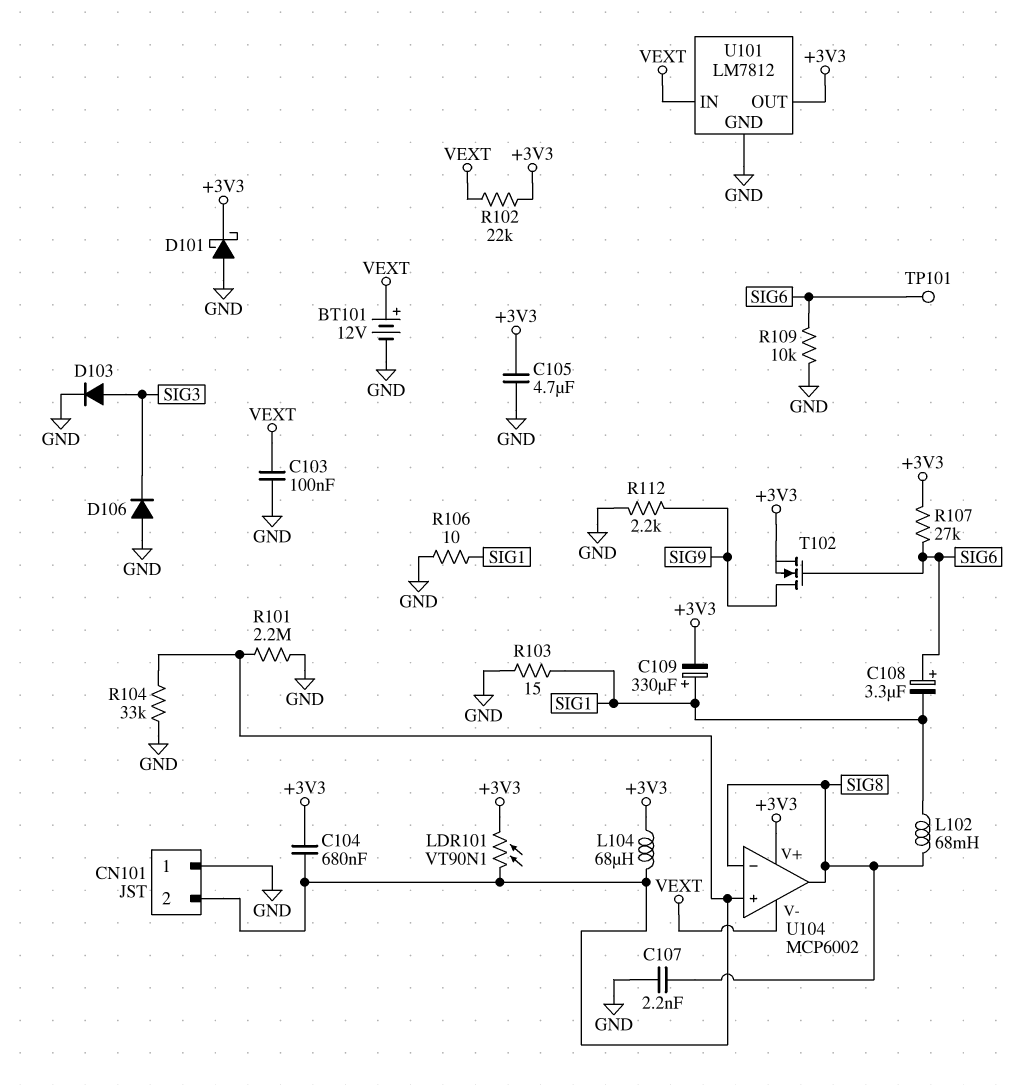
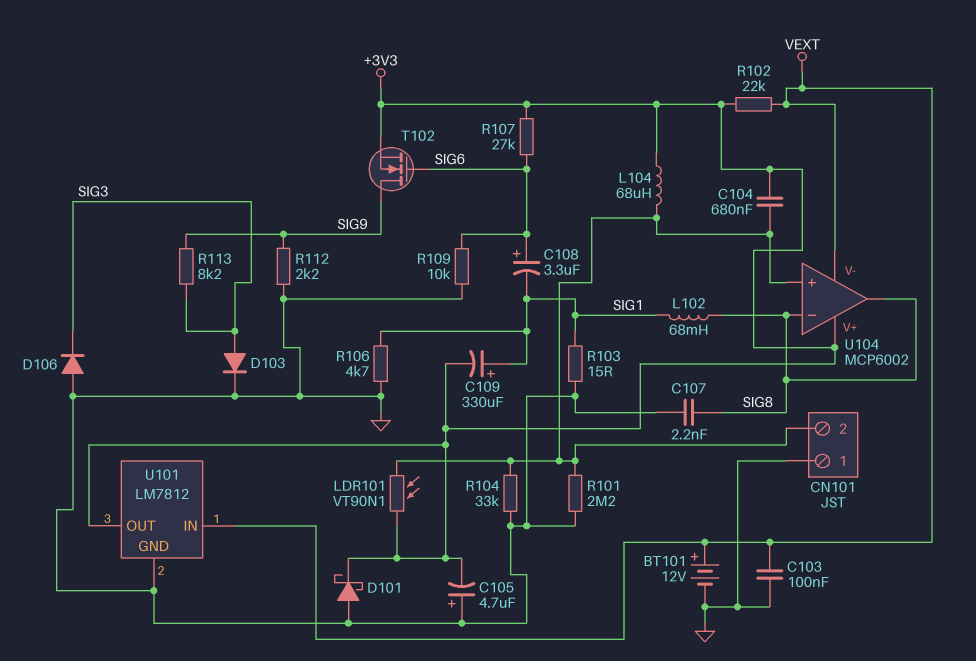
C105: 4.7uF (+3V3, GND) -> 4.7uF (plus GND, minus +3V3)
R106: 10 (GND, SIG1) -> 4.7k (GND, SIG1)
R113: none -> 8.2k (SIG3, SIG9)
TP101: test point (SIG6) -> none

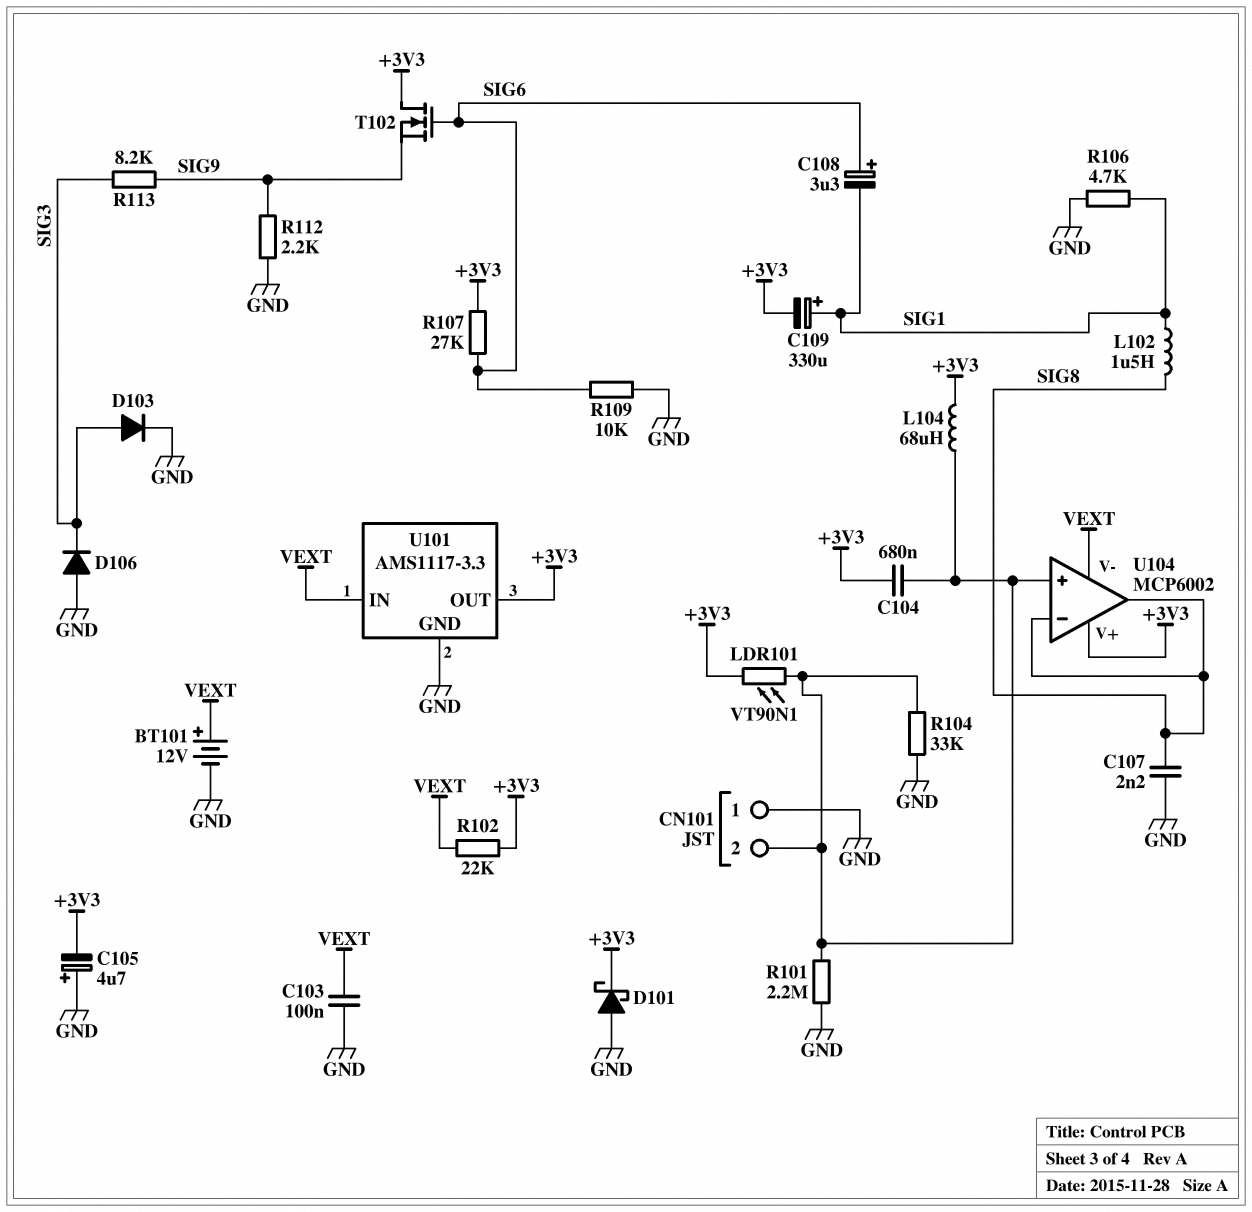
L102: 68mH (SIG1, SIG8) -> 1.5uH (SIG1, SIG8)
R103: 15 (GND, SIG1) -> none
T102: NMOS (G SIG6, D SIG9, S +3V3) -> NMOS (G SIG6, D +3V3, S SIG9)
U101: LM7812 -> AMS1117-3.3

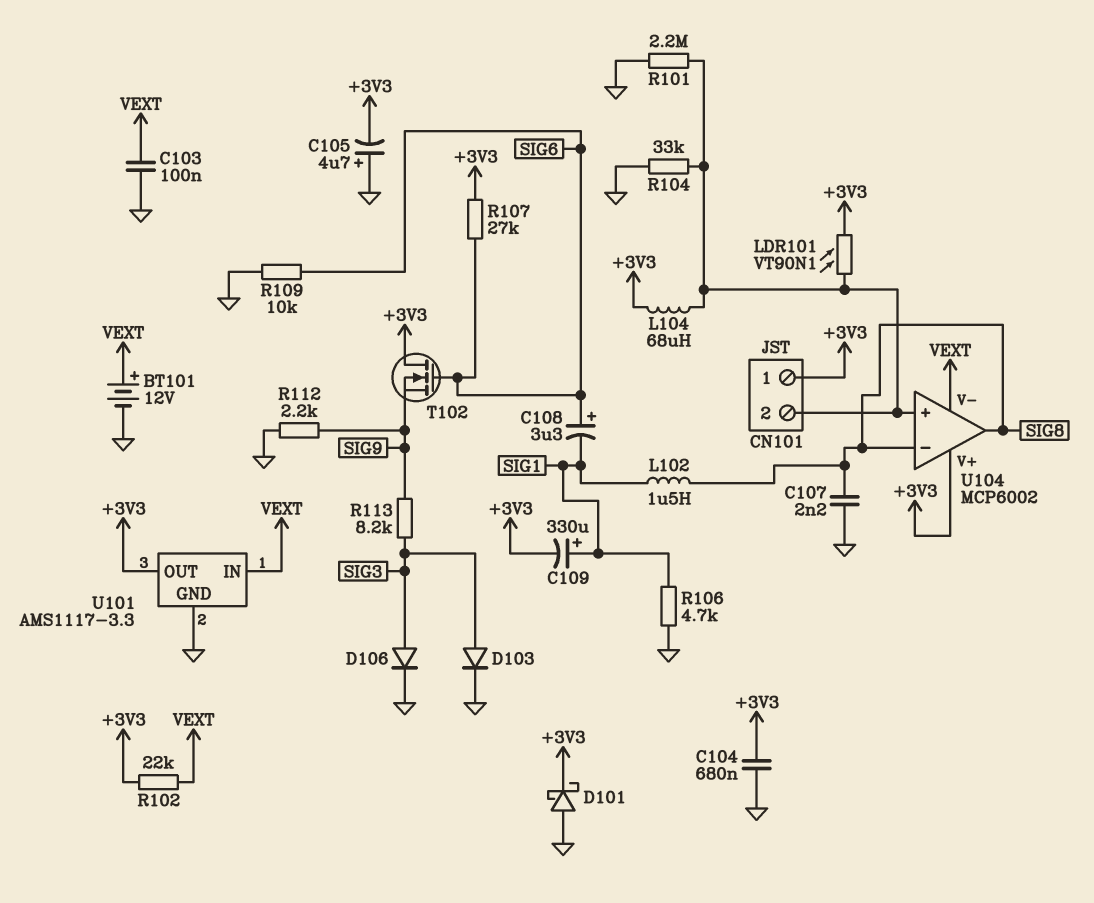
C104: 680nF (+3V3, CN101/2) -> 680nF (+3V3, GND)
CN101 pin 1: GND -> +3V3
D106: diode (A GND, K SIG3) -> diode (A SIG3, K GND)

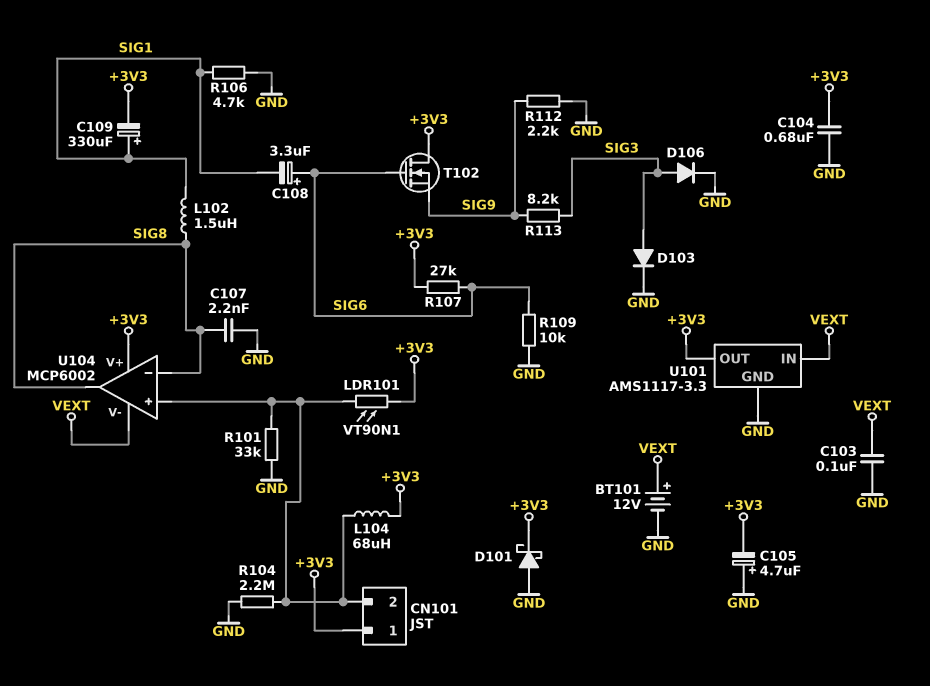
R101: 2.2M (CN101/2, GND) -> 33k (CN101/2, GND)
R102: 22k (+3V3, VEXT) -> none
R104: 33k (CN101/2, GND) -> 2.2M (CN101/2, GND)

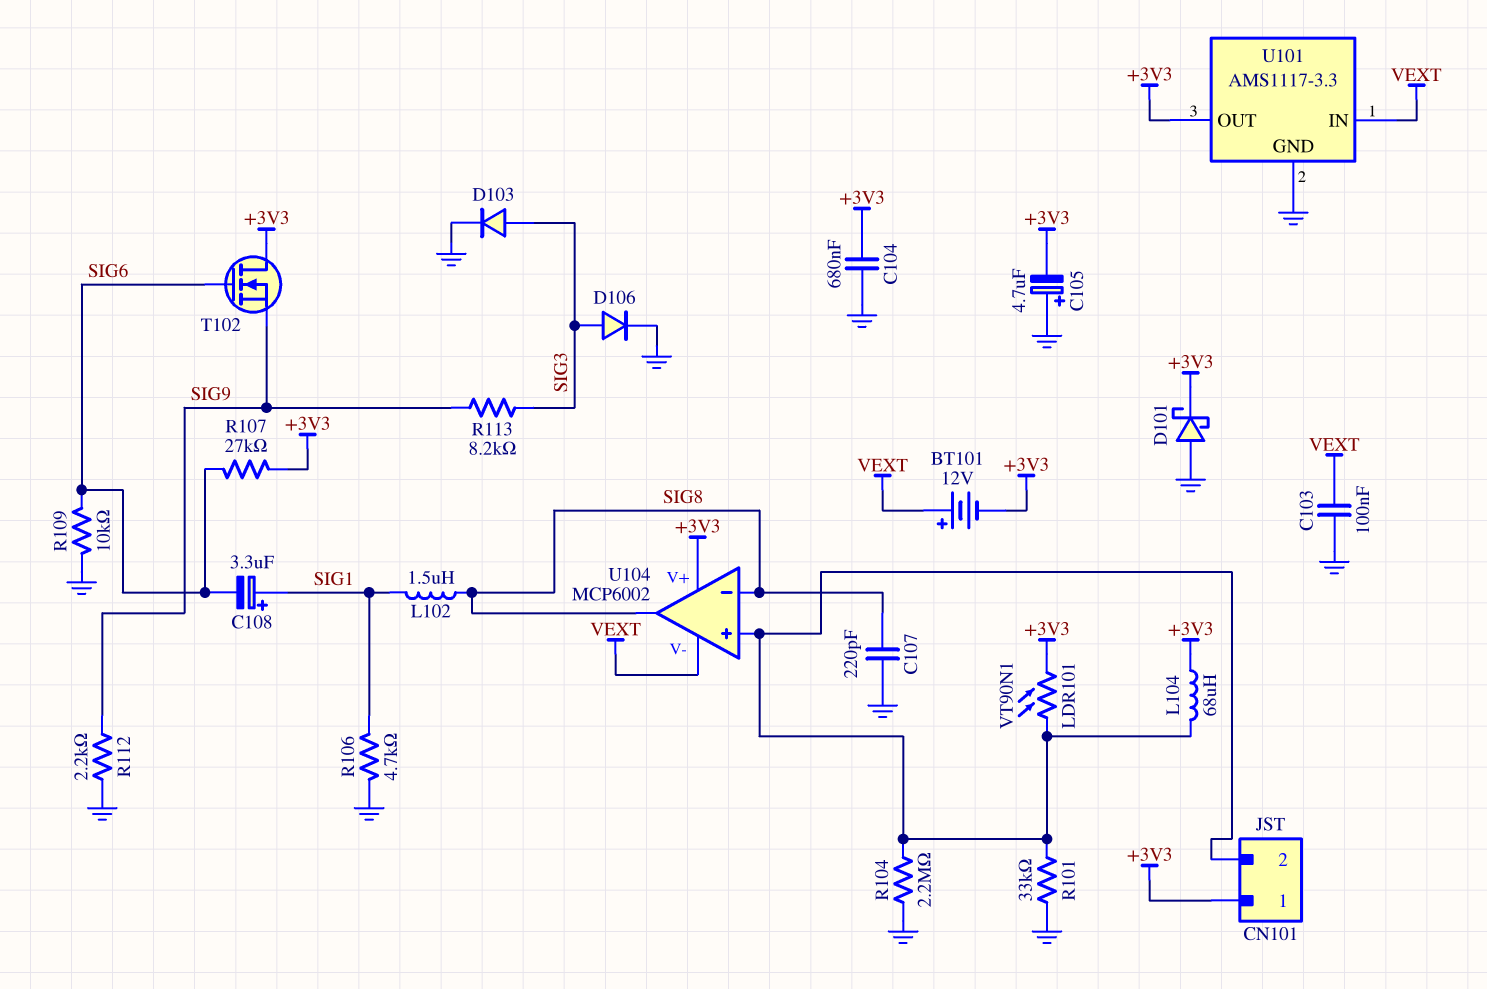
BT101: 12V (plus VEXT, minus GND) -> 12V (plus VEXT, minus +3V3)
C107: 2.2nF (GND, SIG8) -> 220pF (GND, SIG8)
C108: 3.3uF (plus SIG6, minus SIG1) -> 3.3uF (plus SIG1, minus SIG6)
C109: 330uF (plus SIG1, minus +3V3) -> none

